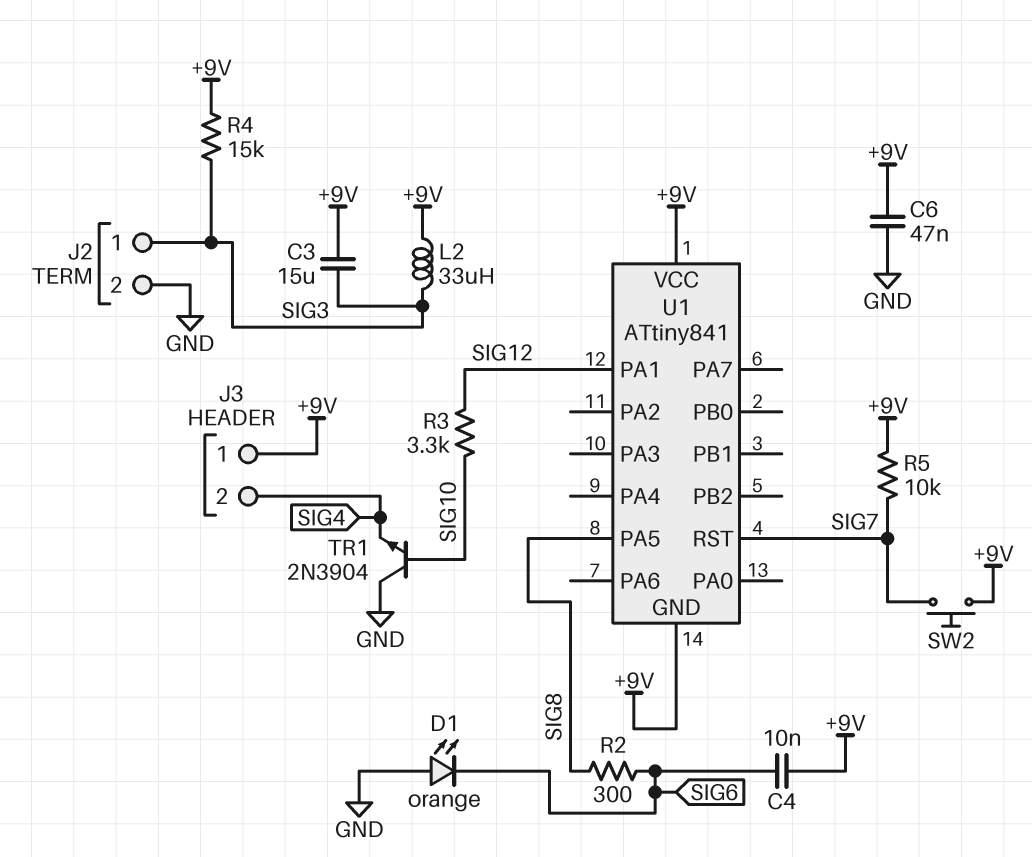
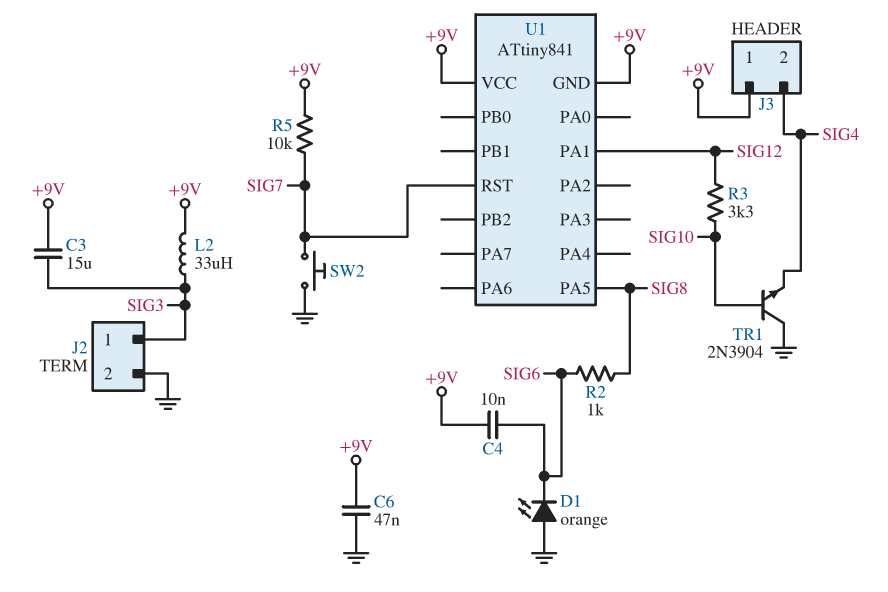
R2: 300 (SIG6, SIG8) -> 1k (SIG6, SIG8)
R4: 15k (+9V, SIG3) -> none
SW2: button (+9V, SIG7) -> button (GND, SIG7)

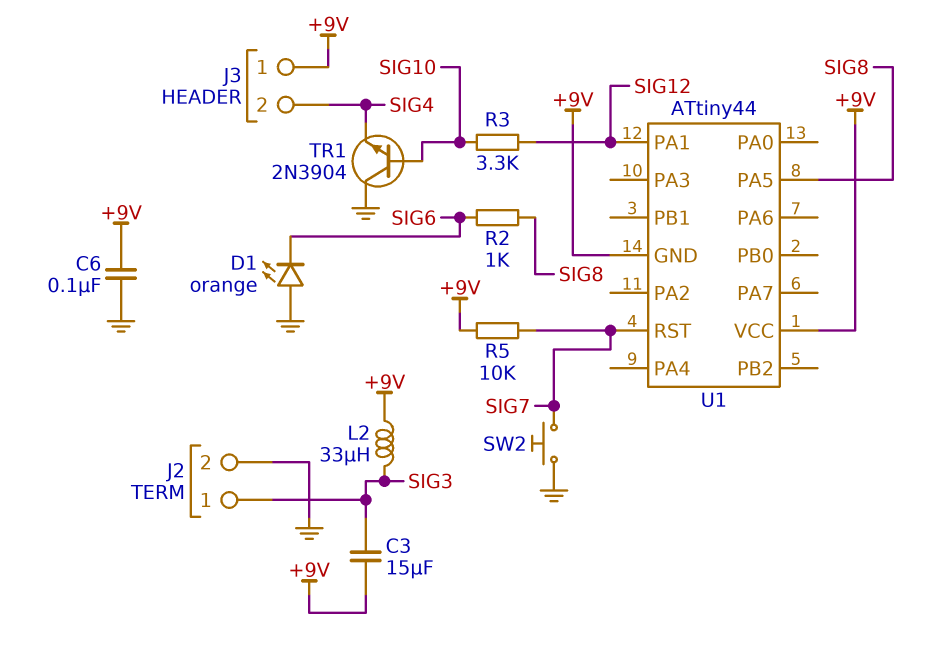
C4: 10nF (+9V, SIG6) -> none
C6: 47nF (+9V, GND) -> 100nF (+9V, GND)
U1: ATtiny841 -> ATtiny44

